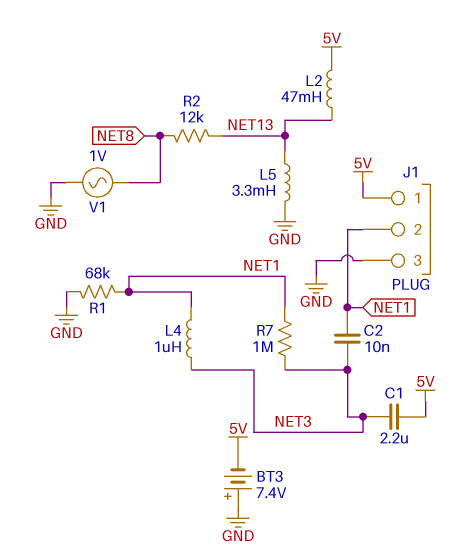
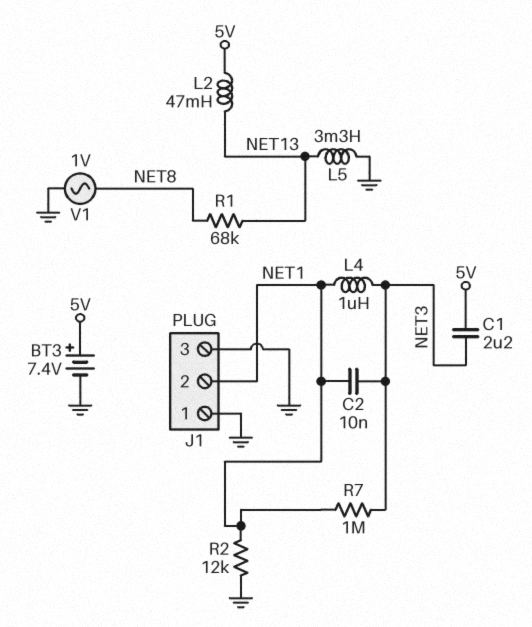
BT3: 7.4V (plus GND, minus 5V) -> 7.4V (plus 5V, minus GND)
J1 pin 1: 5V -> GND
R1: 68k (GND, NET1) -> 68k (NET8, NET13)
R2: 12k (NET8, NET13) -> 12k (GND, NET1)

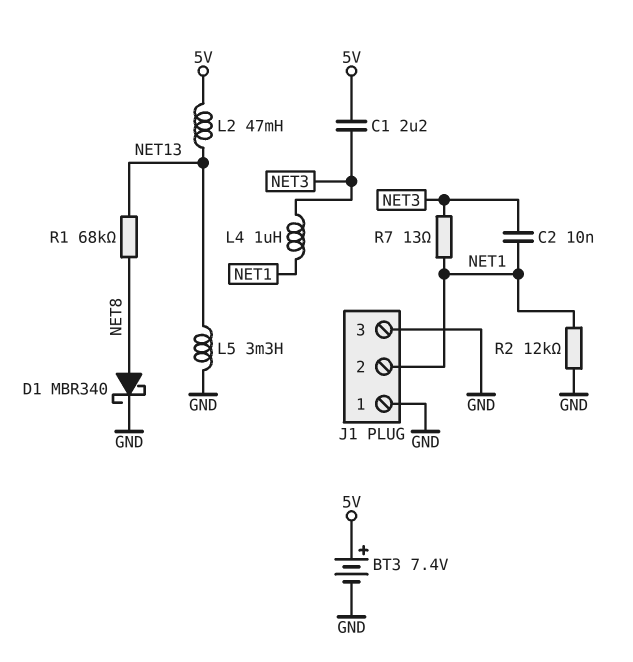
D1: none -> schottky MBR340 (A NET8, K GND)
R7: 1M (NET1, NET3) -> 13 (NET1, NET3)
V1: AC 1V (GND, NET8) -> none

